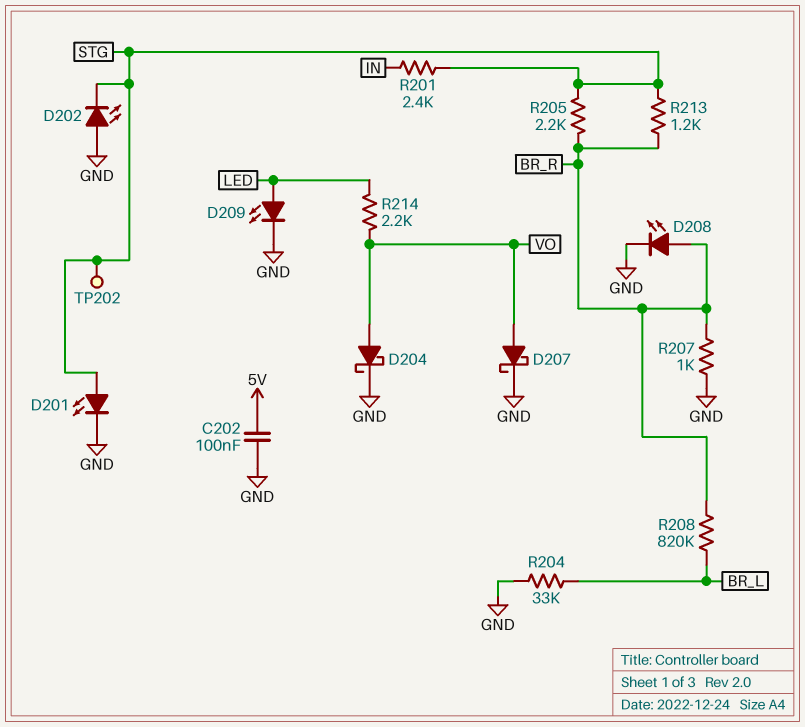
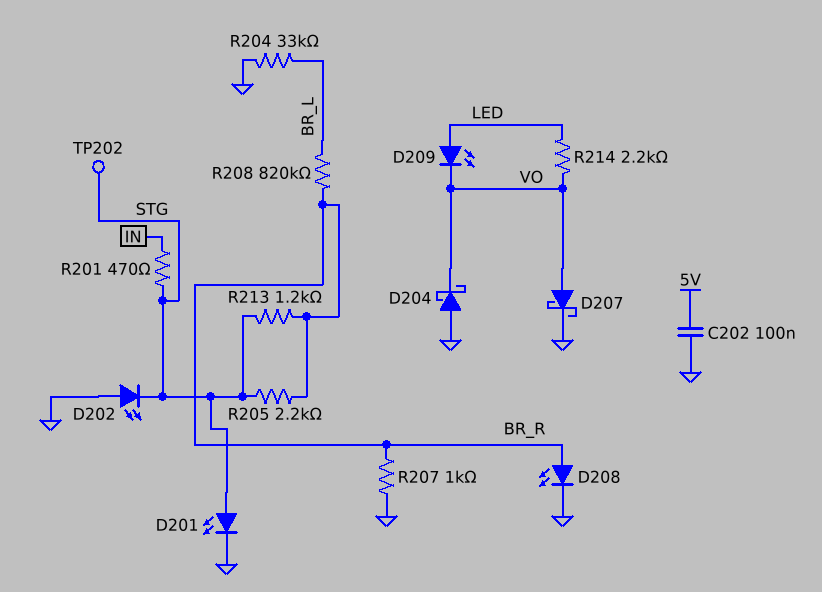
D204: schottky (A VO, K GND) -> schottky (A GND, K VO)
D209: LED (A LED, K GND) -> LED (A LED, K VO)
R201: 2.4k (IN, STG) -> 470 (IN, STG)

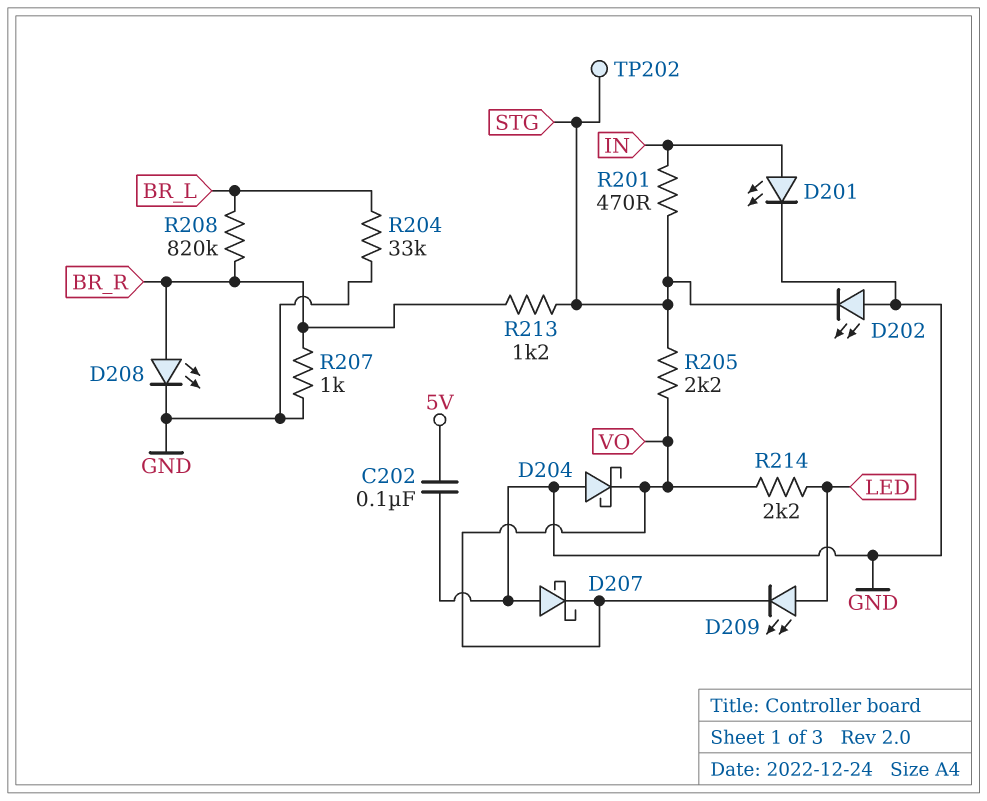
D201: LED (A STG, K GND) -> LED (A IN, K GND)
D207: schottky (A VO, K GND) -> schottky (A GND, K VO)
R205: 2.2k (BR_R, STG) -> 2.2k (STG, VO)

